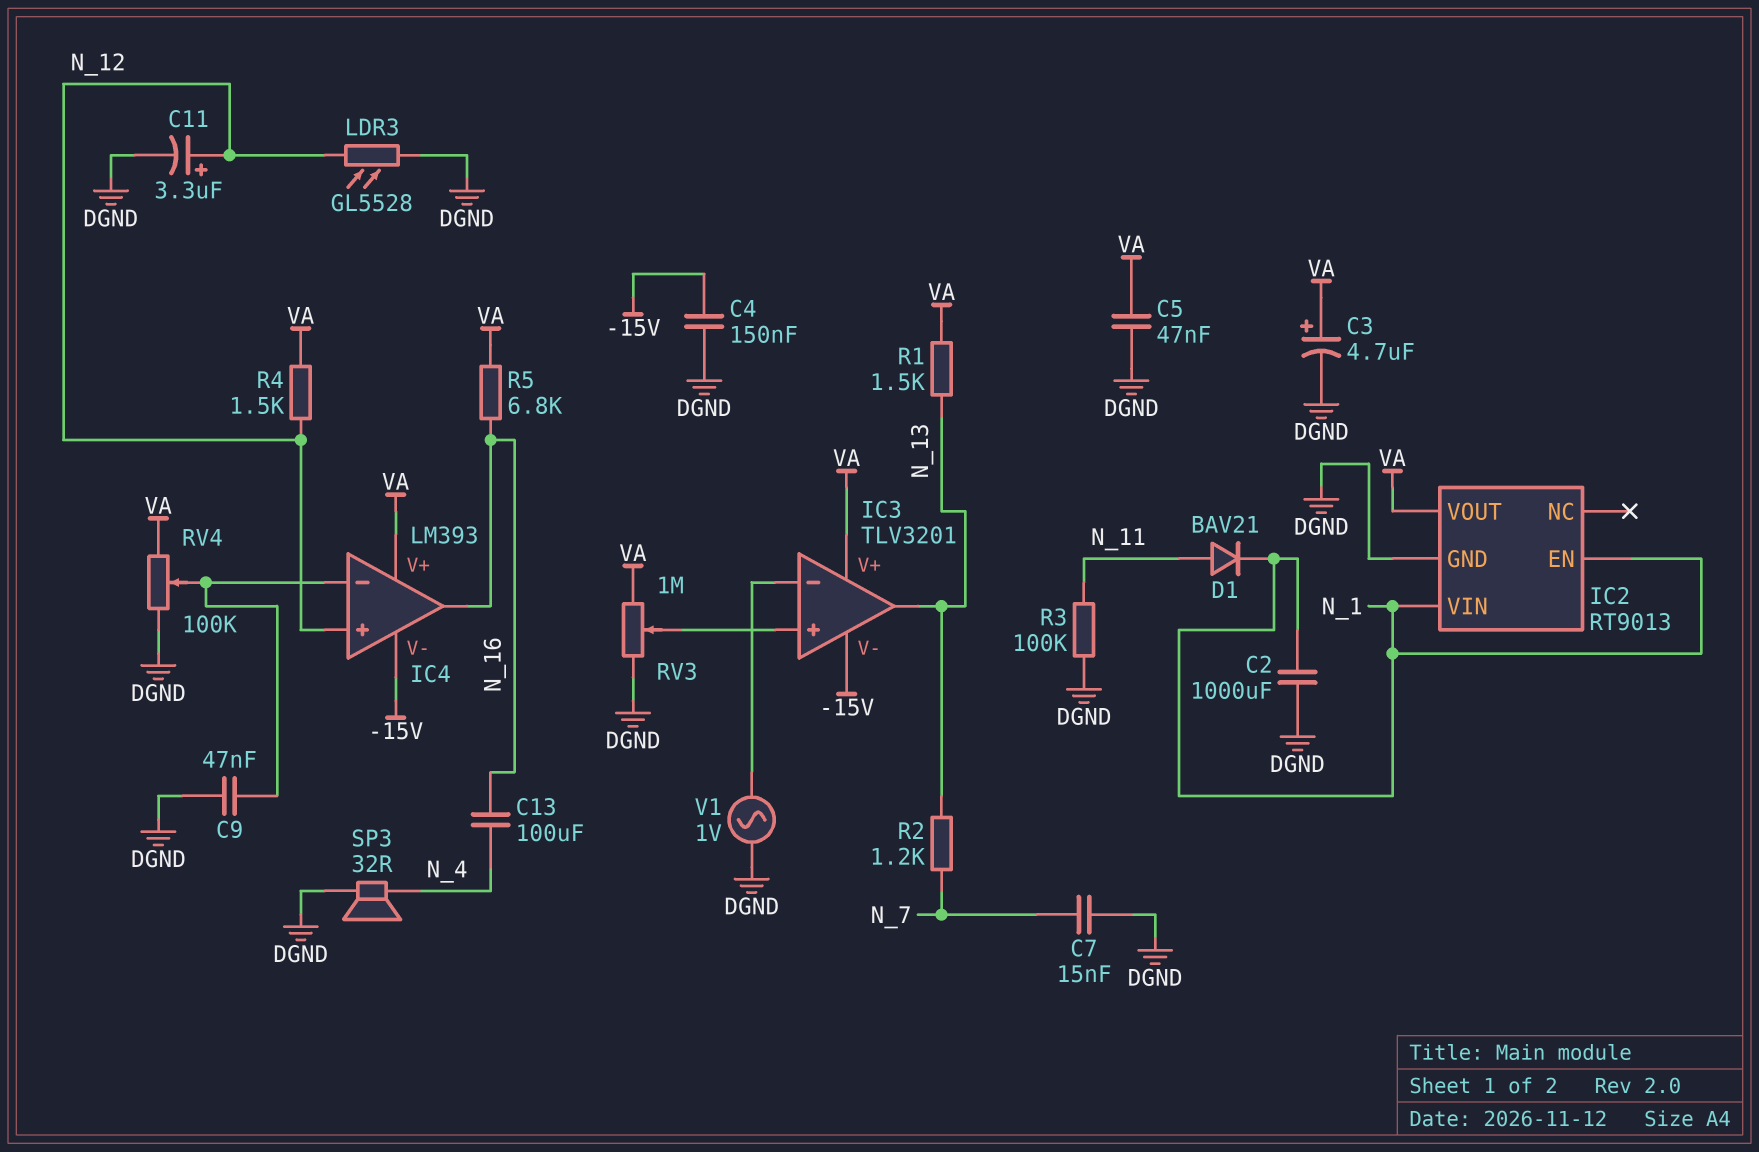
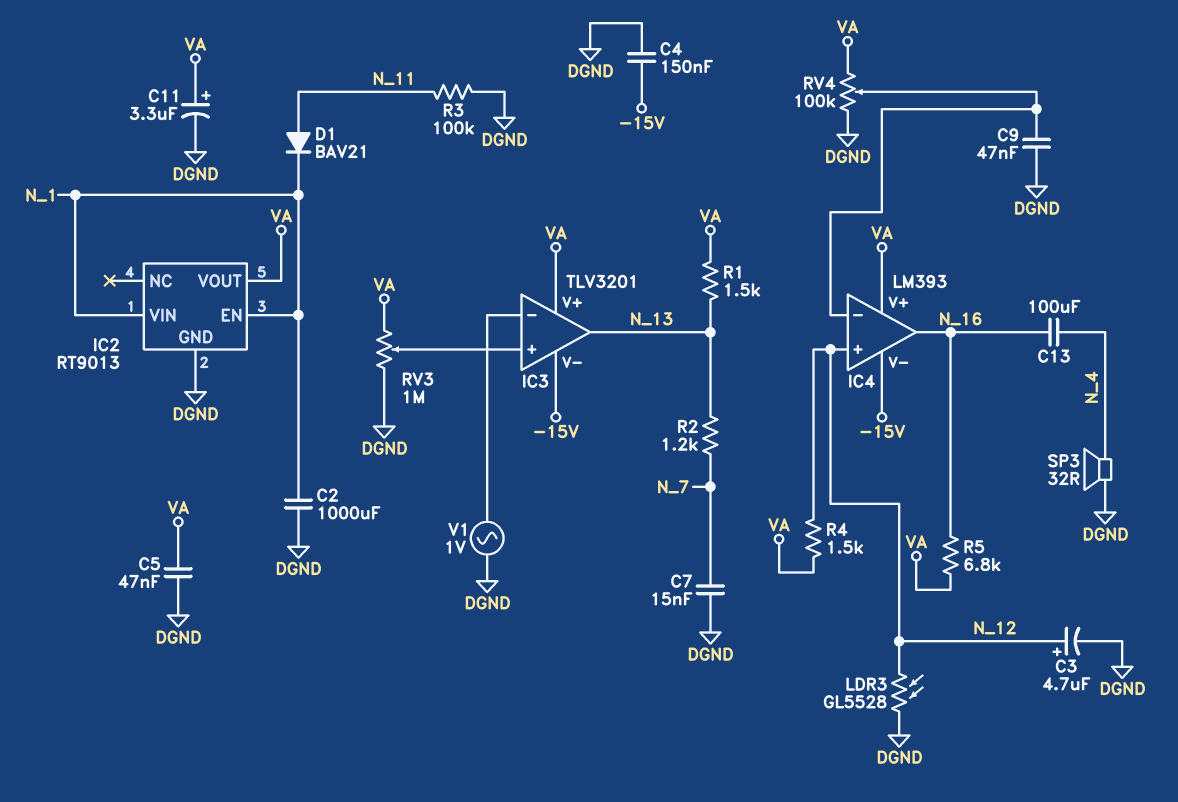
C3: 4.7uF (plus VA, minus DGND) -> 4.7uF (plus N_12, minus DGND)
C11: 3.3uF (plus N_12, minus DGND) -> 3.3uF (plus VA, minus DGND)

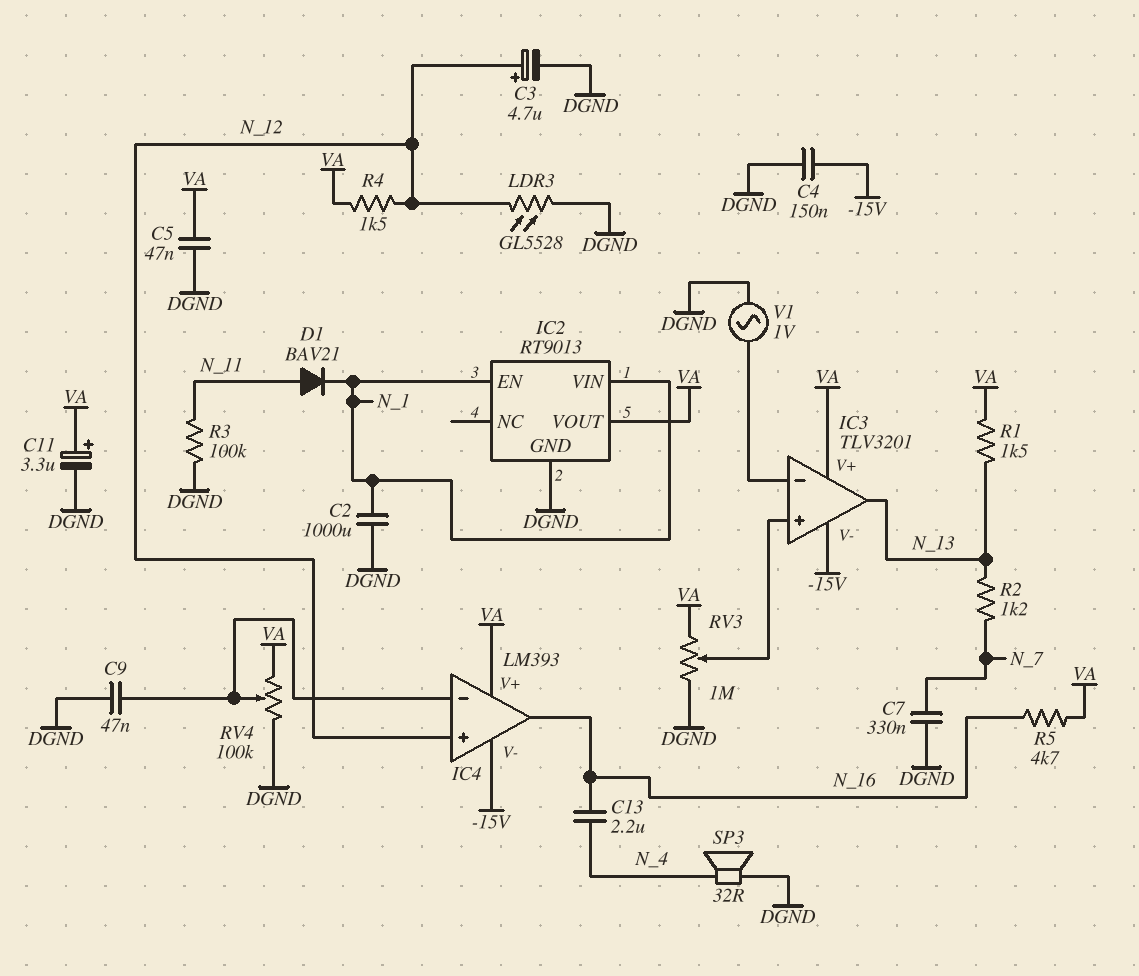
C7: 15nF (DGND, N_7) -> 330nF (DGND, N_7)
C13: 100uF (N_4, N_16) -> 2.2uF (N_4, N_16)
R5: 6.8k (N_16, VA) -> 4.7k (N_16, VA)

